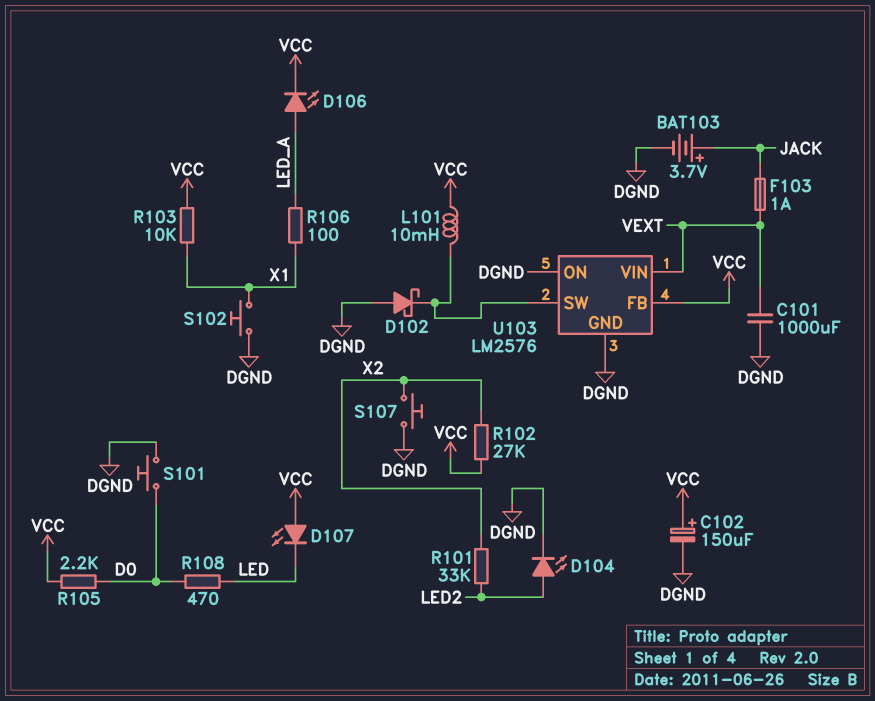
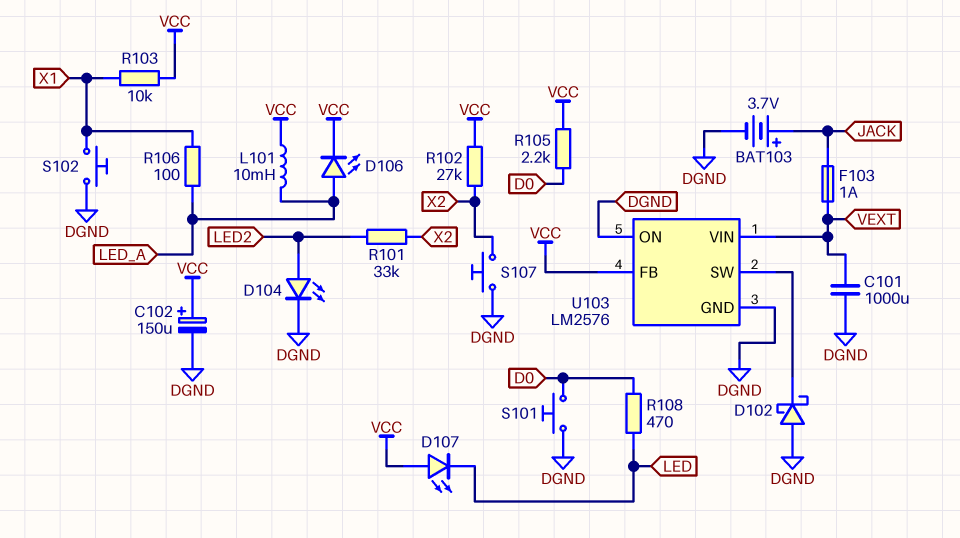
L101: 10mH (U103/SW, VCC) -> 10mH (LED_A, VCC)

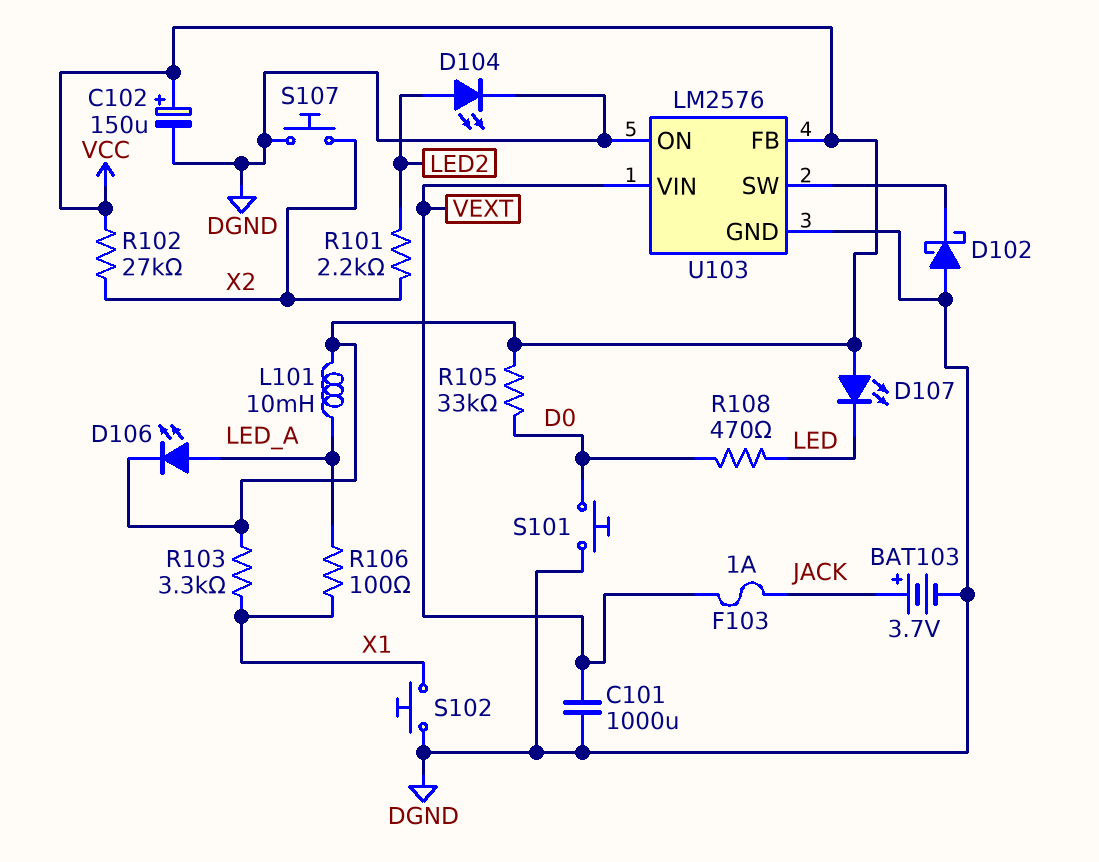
R101: 33k (LED2, X2) -> 2.2k (LED2, X2)
R103: 10k (VCC, X1) -> 3.3k (VCC, X1)
R105: 2.2k (D0, VCC) -> 33k (D0, VCC)

